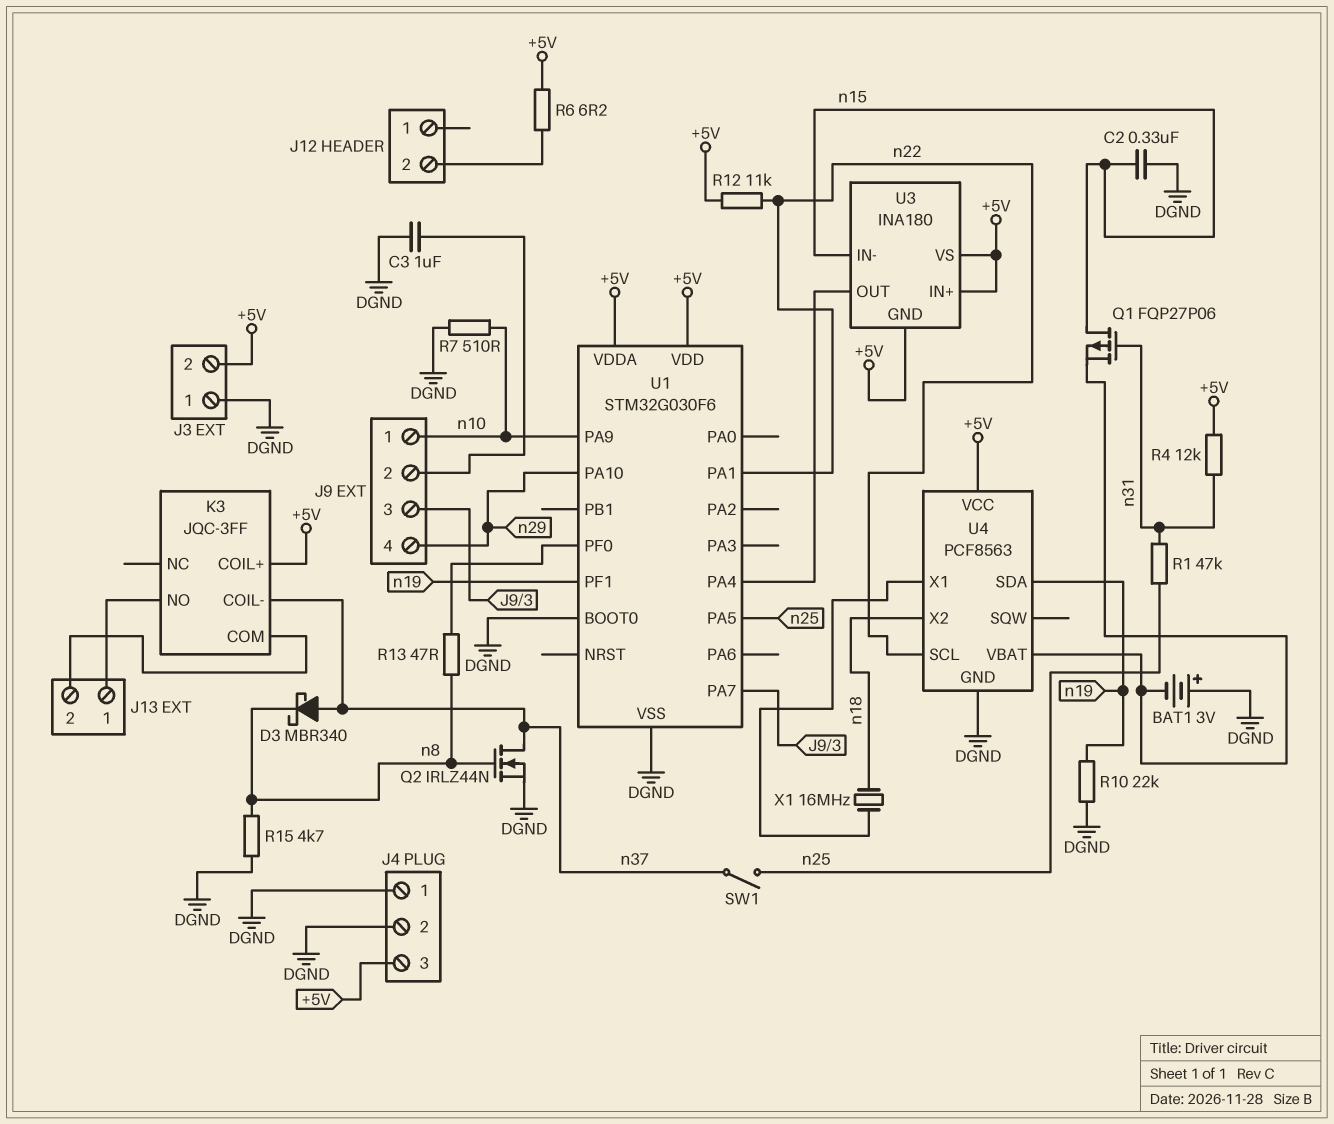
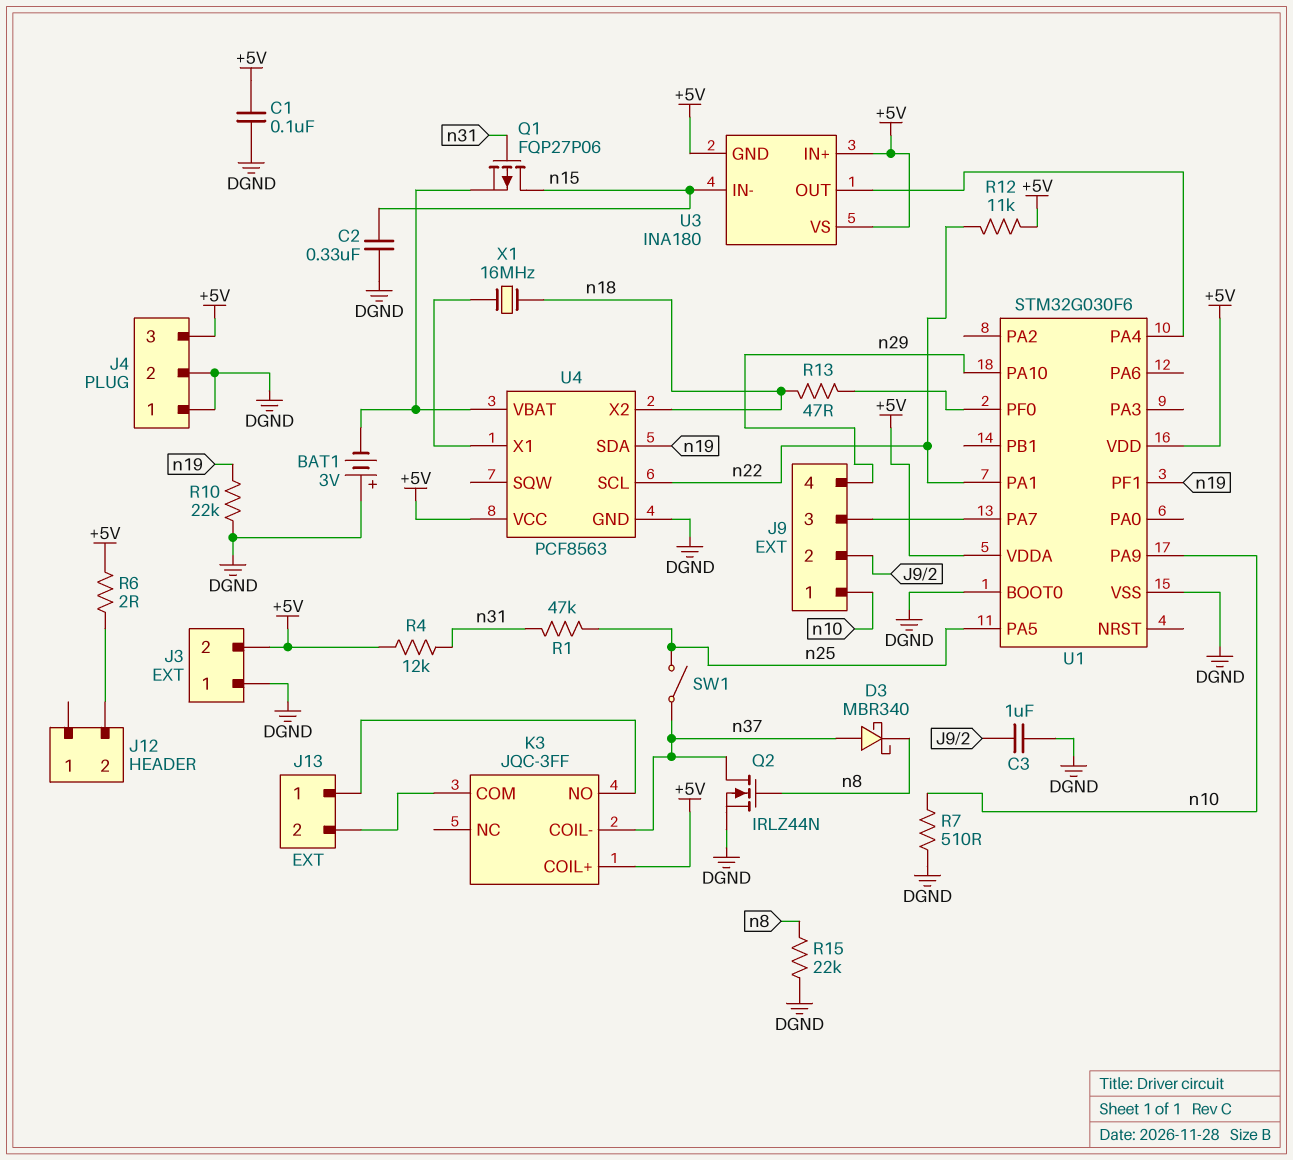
C1: none -> 100nF (+5V, DGND)
R6: 6.2 (+5V, J12/2) -> 2 (+5V, J12/2)
R13: 47 (U1/PF0, n8) -> 47 (U1/PF0, n18)
R15: 4.7k (DGND, n8) -> 22k (DGND, n8)

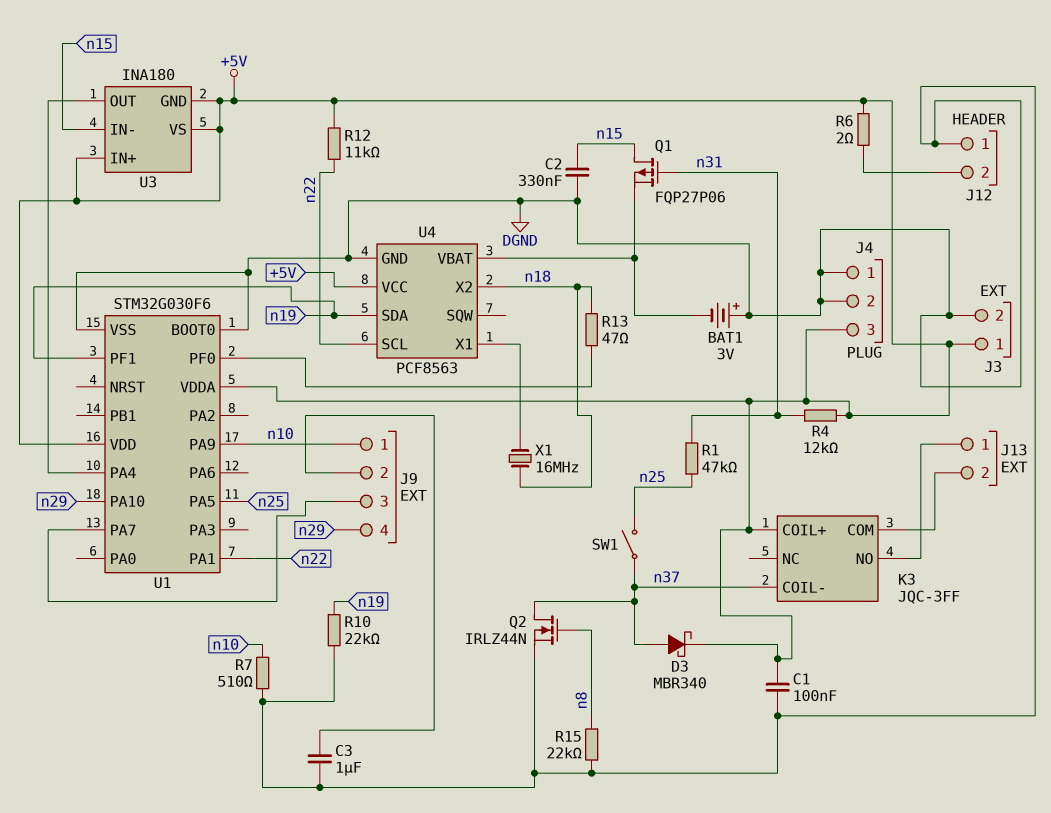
D3: schottky MBR340 (A n37, K n8) -> schottky MBR340 (A n37, K +5V)
J3 pin 1: DGND -> +5V
J3 pin 2: +5V -> DGND
J12 pin 1: none -> DGND

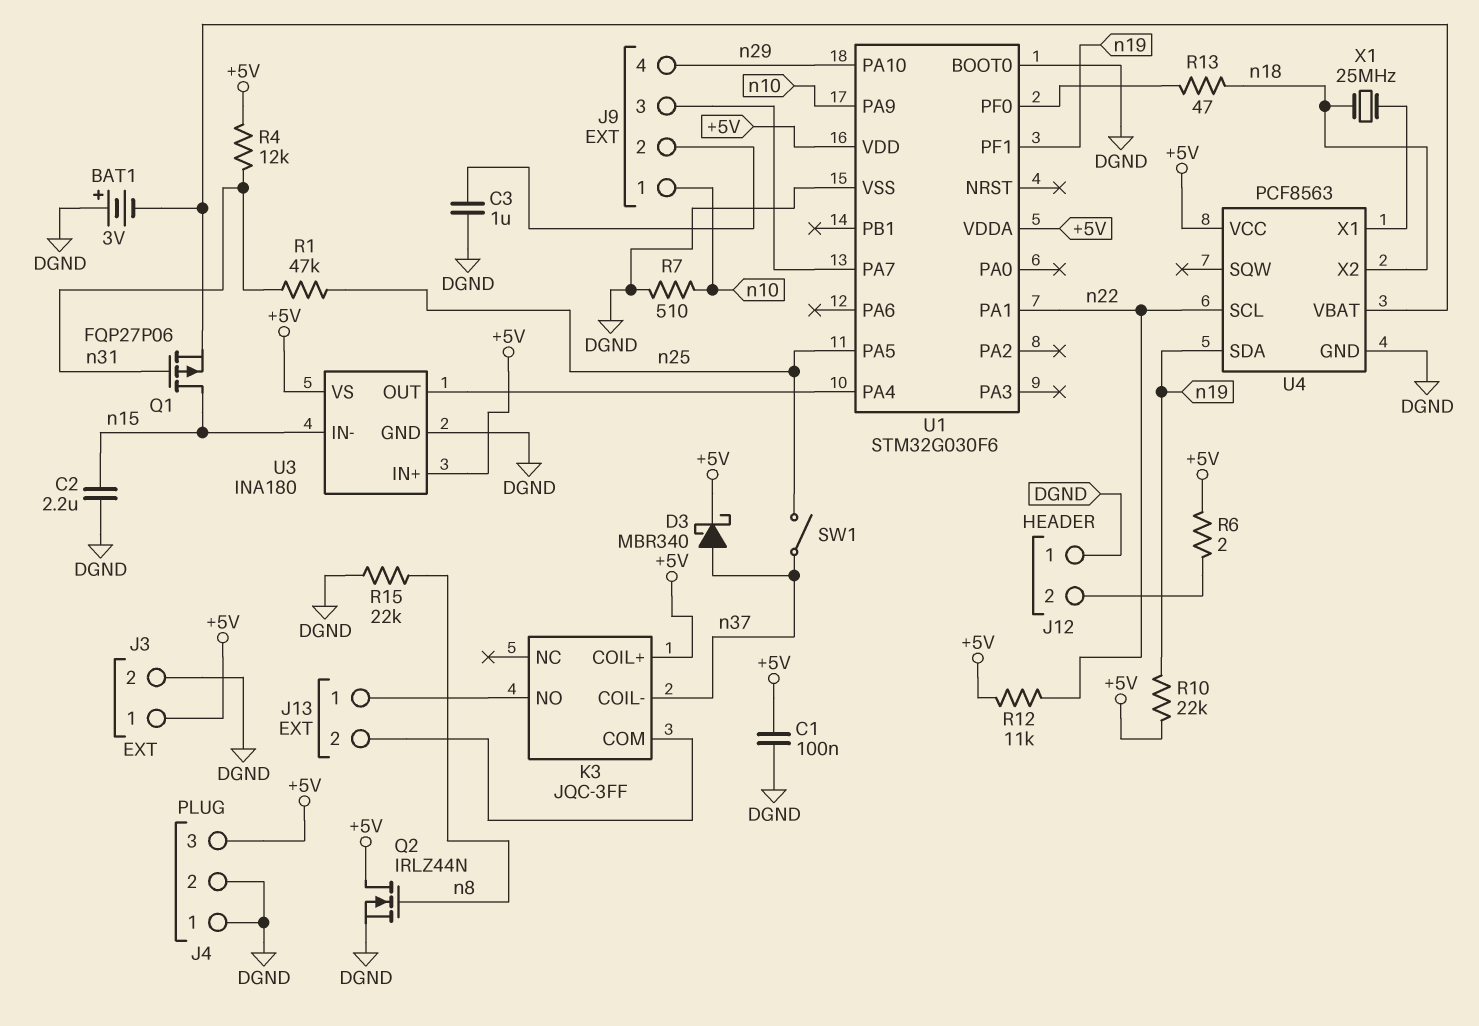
C2: 330nF (DGND, n15) -> 2.2uF (DGND, n15)
Q2: NMOS IRLZ44N (G n8, D n37, S DGND) -> NMOS IRLZ44N (G n8, D +5V, S DGND)
R10: 22k (DGND, n19) -> 22k (+5V, n19)
U3 pin GND: +5V -> DGND
X1: 16MHz (U4/X1, n18) -> 25MHz (U4/X1, n18)

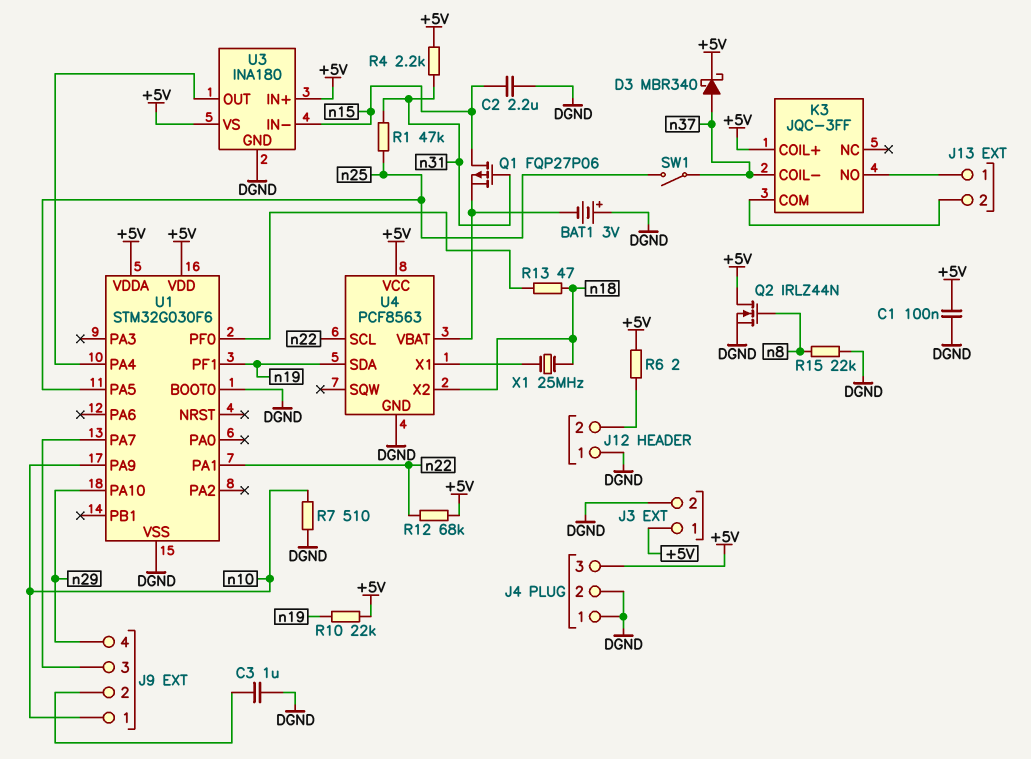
R4: 12k (+5V, n31) -> 2.2k (+5V, n31)
R12: 11k (+5V, n22) -> 68k (+5V, n22)

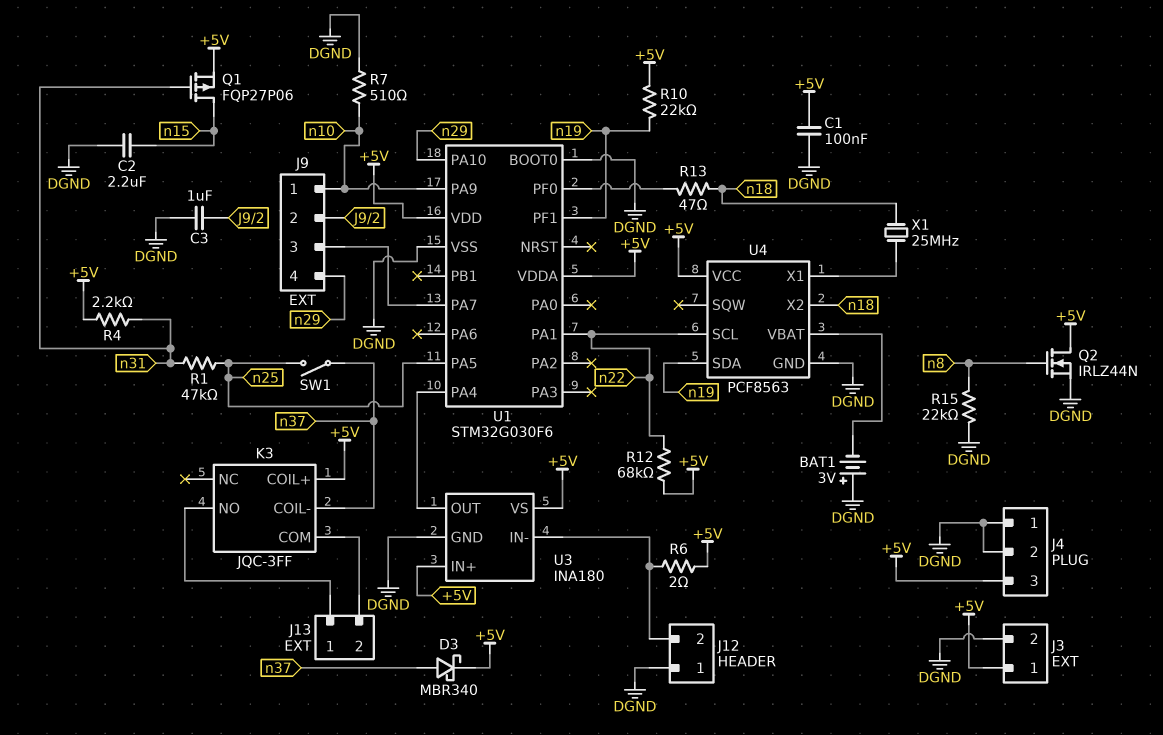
Q1: PMOS FQP27P06 (G n31, D n15, S U4/VBAT) -> PMOS FQP27P06 (G n31, D n15, S +5V)
U3 pin IN-: n15 -> J12/2

